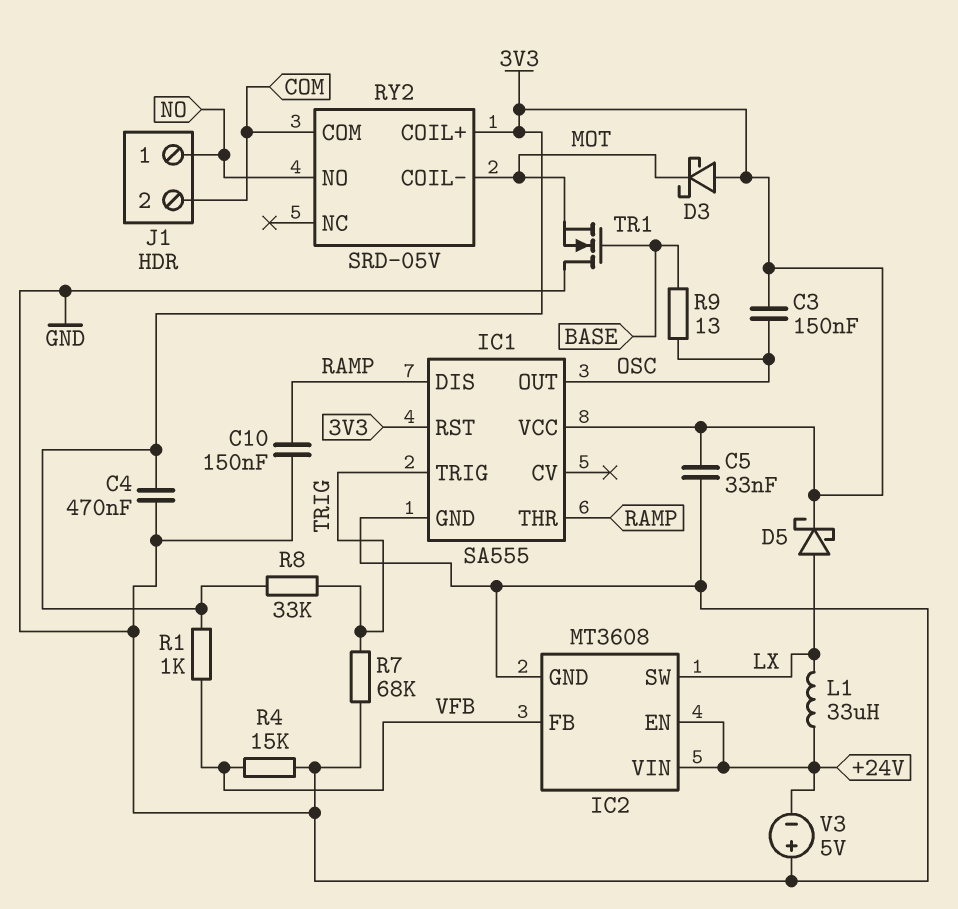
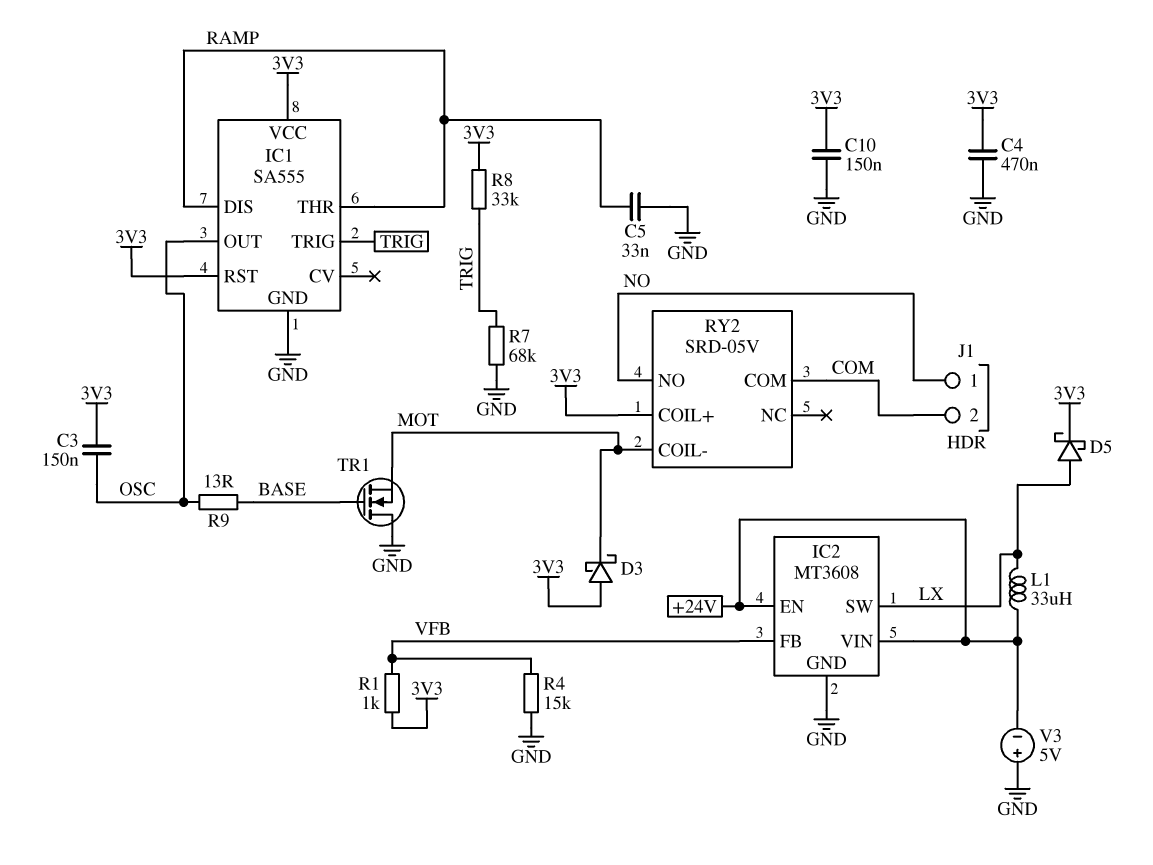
C5: 33nF (3V3, GND) -> 33nF (GND, RAMP)
C10: 150nF (GND, RAMP) -> 150nF (3V3, GND)

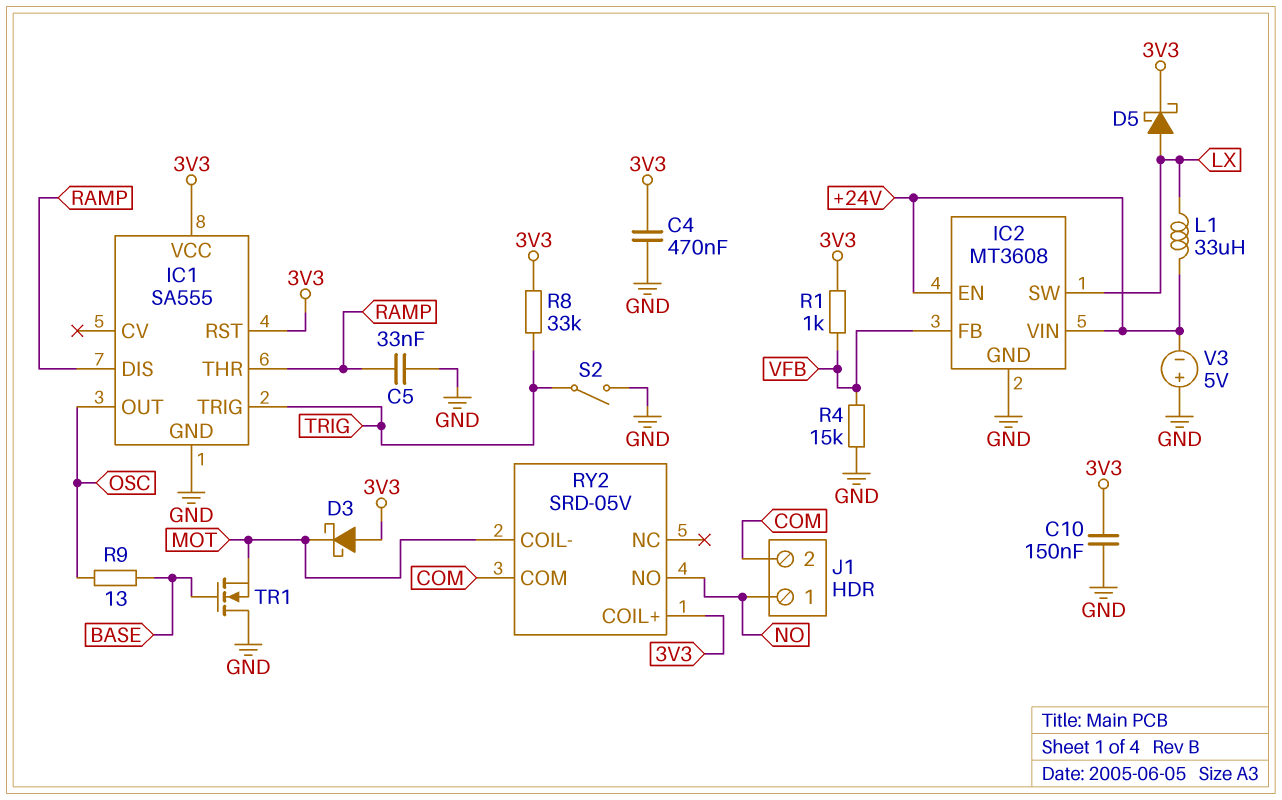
C3: 150nF (3V3, OSC) -> none
R7: 68k (GND, TRIG) -> none
S2: none -> switch (GND, TRIG)

